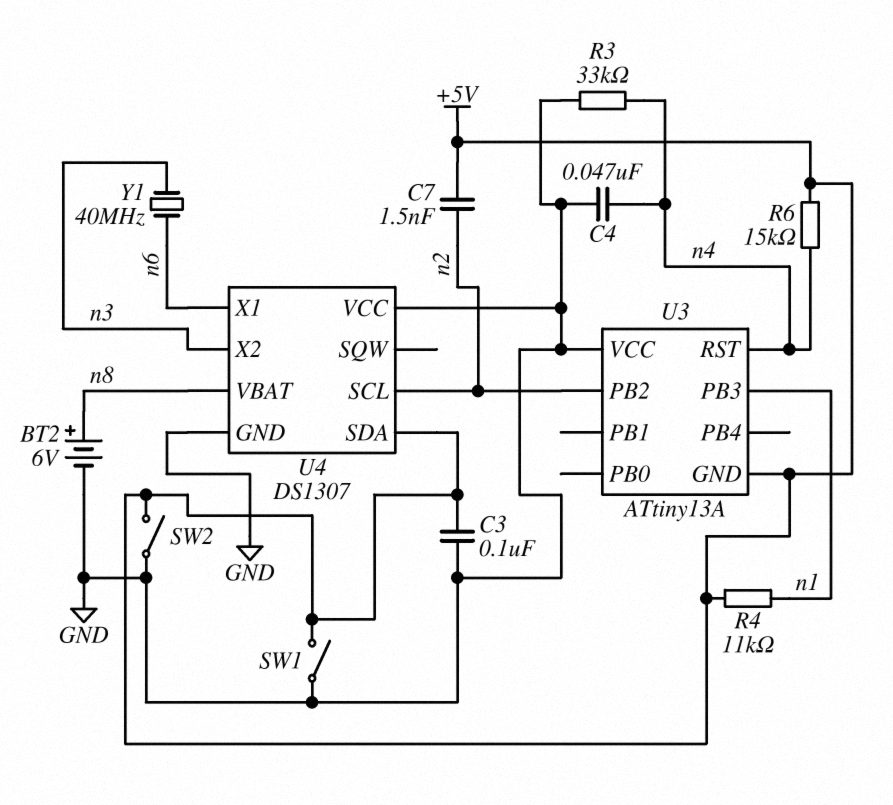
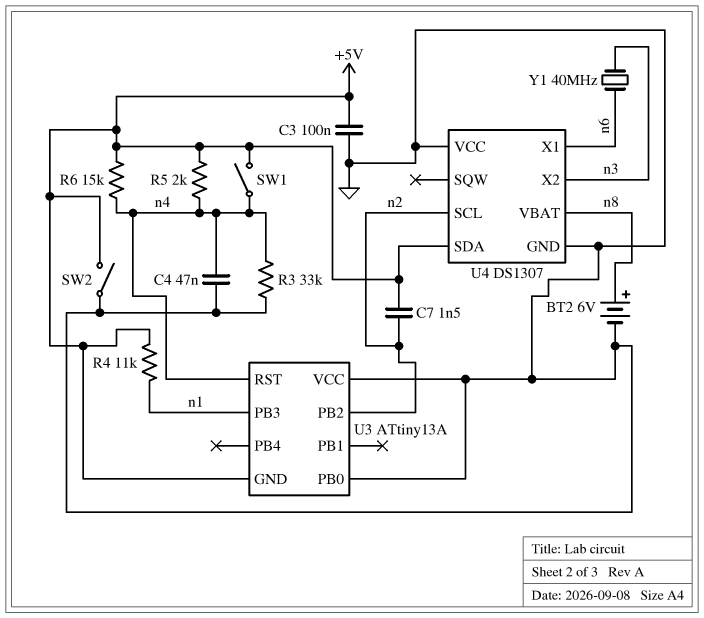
R5: none -> 2k (+5V, n4)
SW1: switch (+5V, GND) -> switch (+5V, n4)
U3 pin PB0: none -> GND

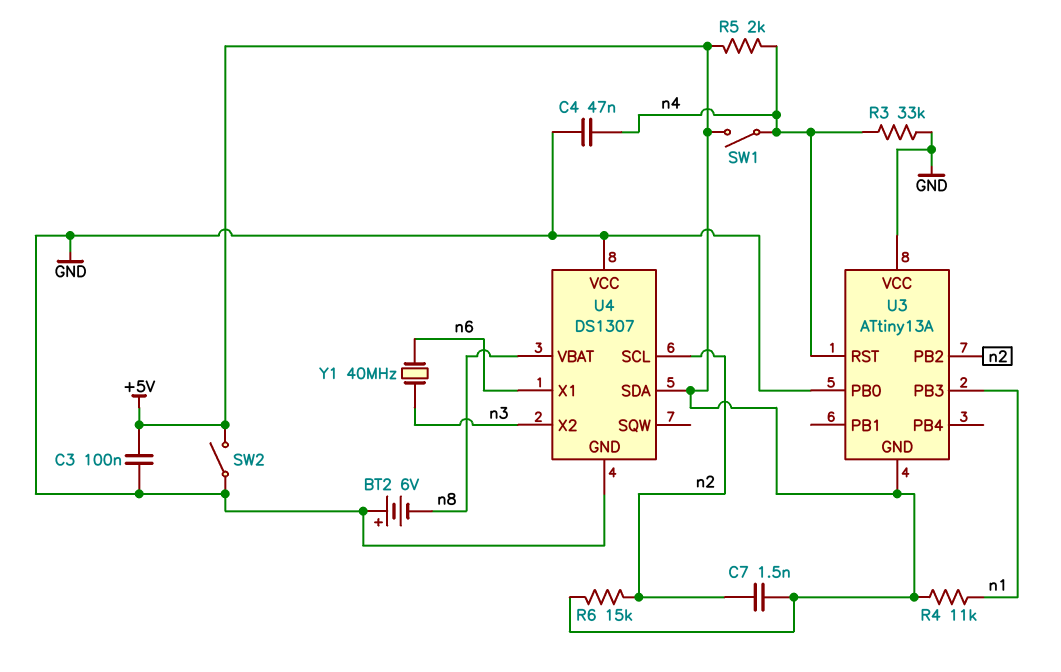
BT2: 6V (plus n8, minus GND) -> 6V (plus GND, minus n8)
R6: 15k (+5V, n4) -> 15k (+5V, n2)

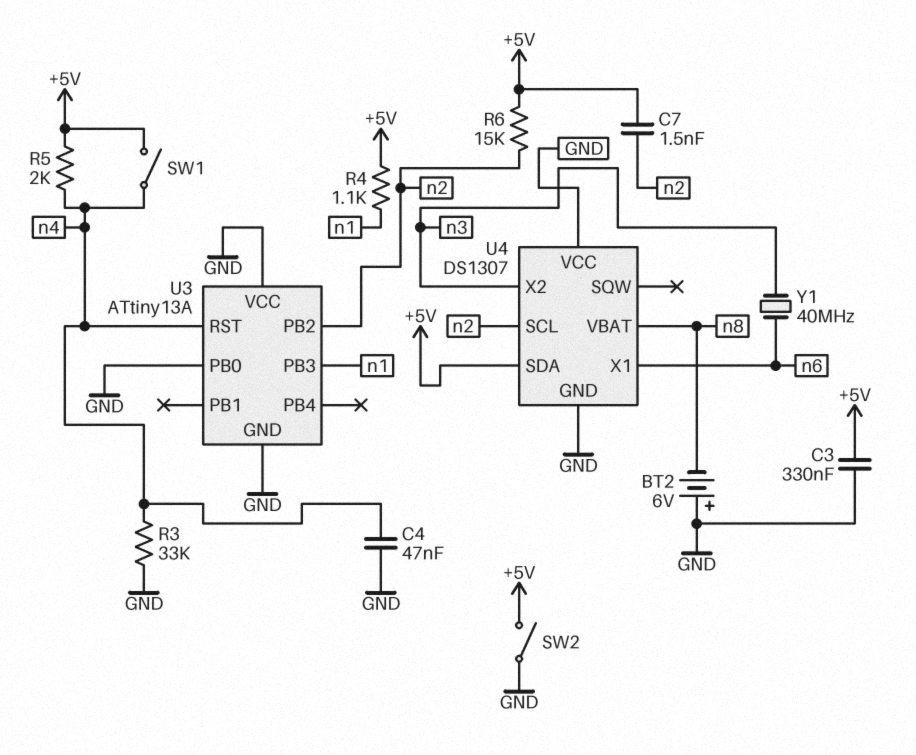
C3: 100nF (+5V, GND) -> 330nF (+5V, GND)
R4: 11k (+5V, n1) -> 1.1k (+5V, n1)
U3 pin GND: +5V -> GND

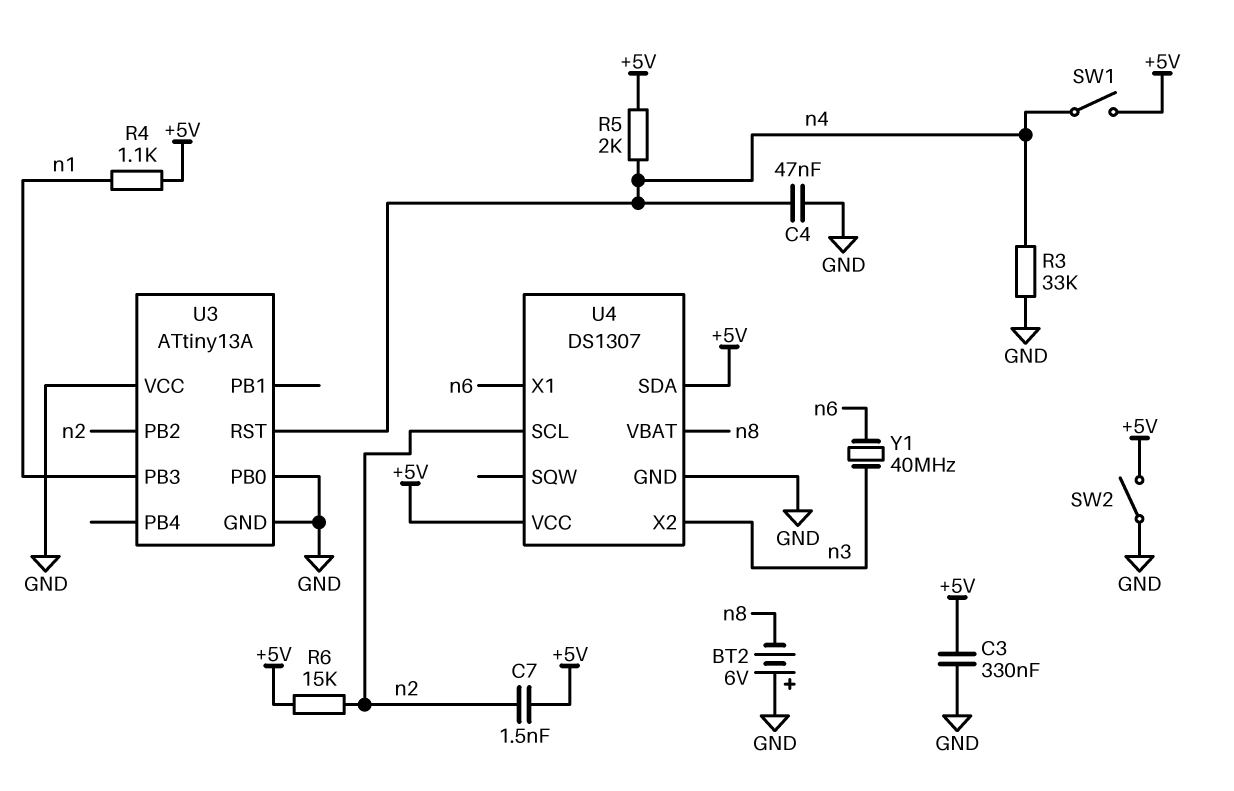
U4 pin VCC: GND -> +5V

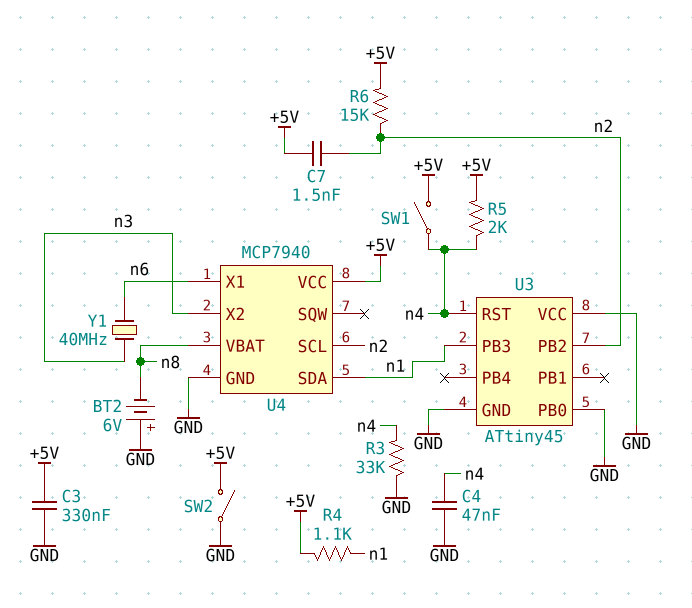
U3: ATtiny13A -> ATtiny45
U4: DS1307 -> MCP7940
U4 pin SDA: +5V -> n1

